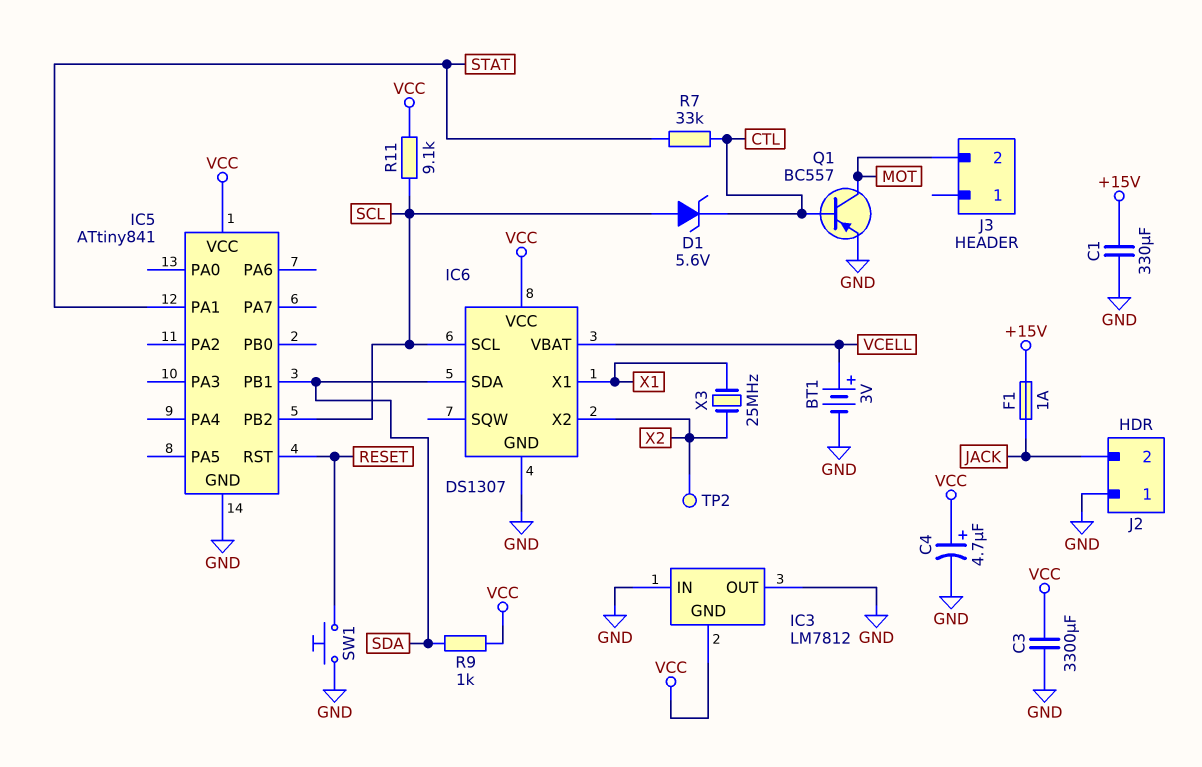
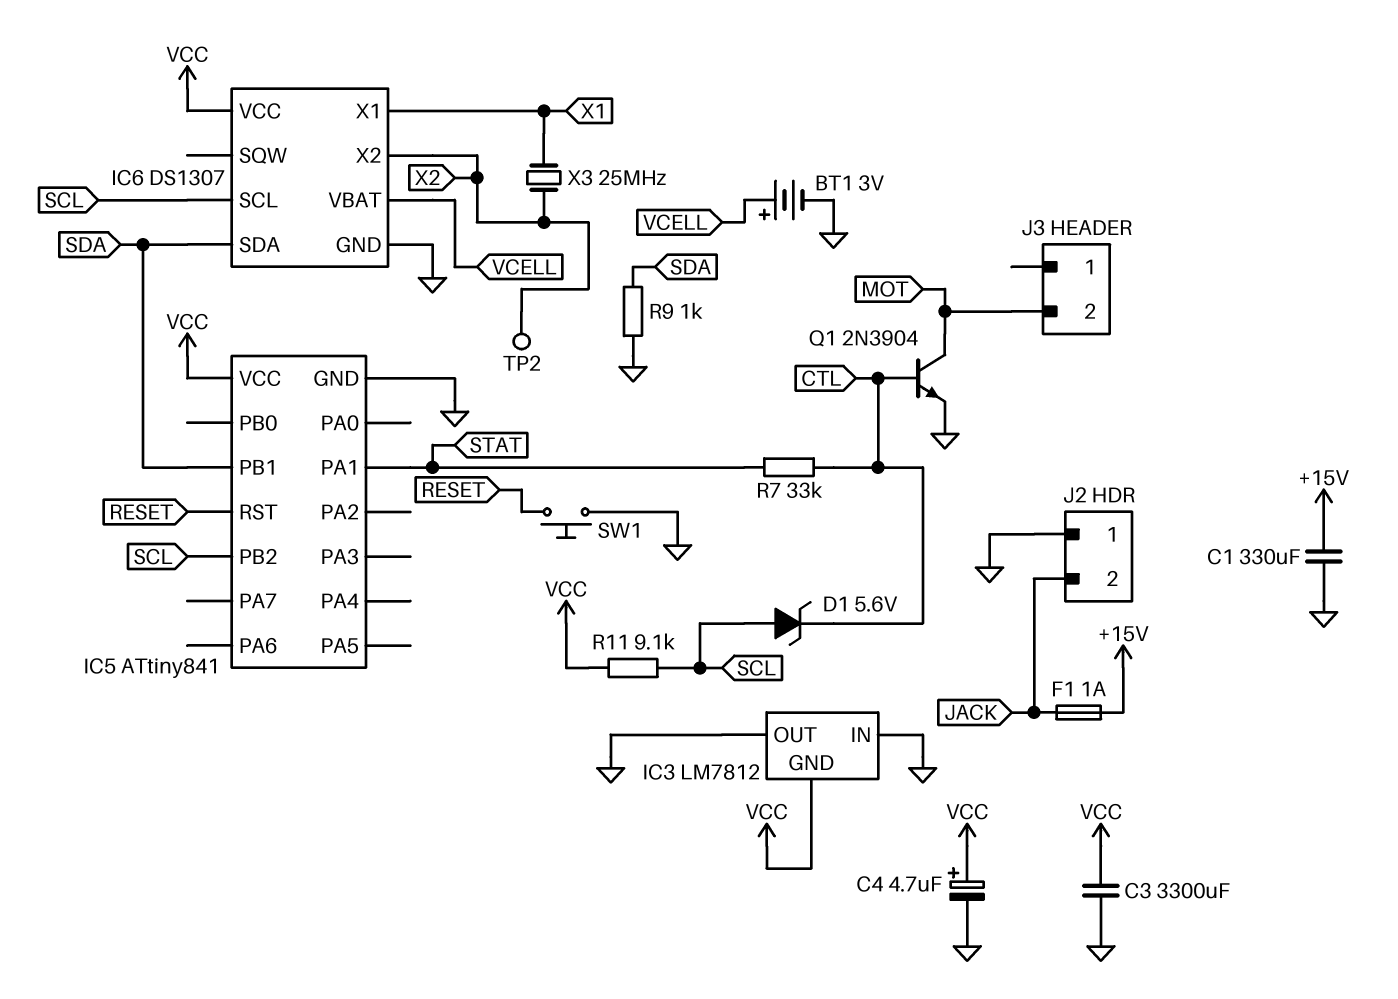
Q1: PNP BC557 (B CTL, C MOT, E GND) -> NPN 2N3904 (B CTL, C MOT, E GND)
R9: 1k (SDA, VCC) -> 1k (GND, SDA)

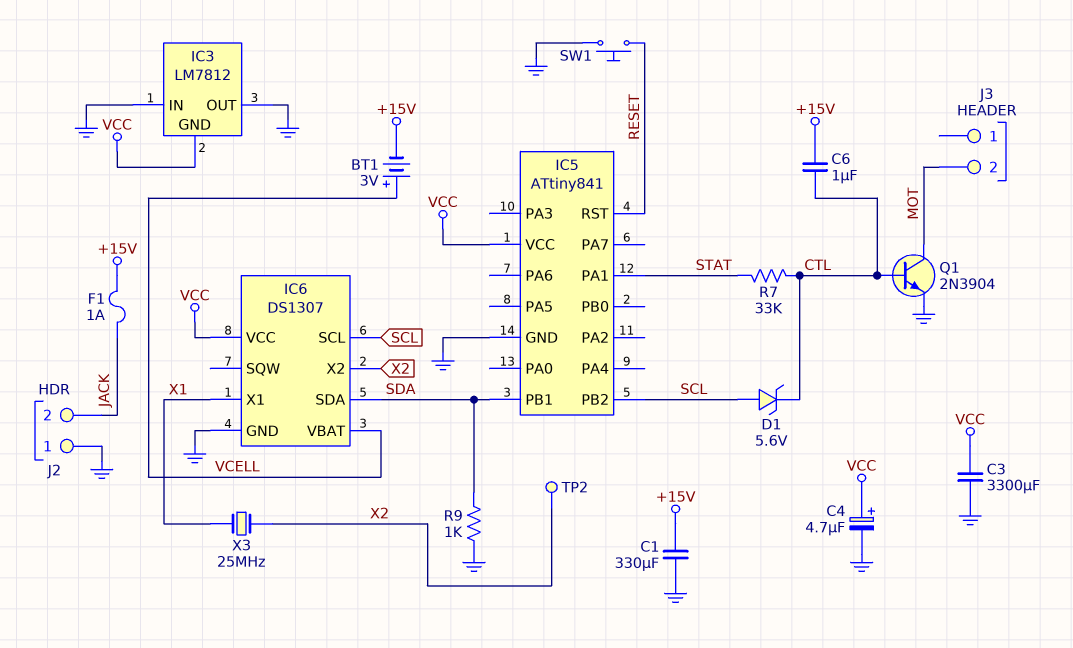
BT1: 3V (plus VCELL, minus GND) -> 3V (plus VCELL, minus +15V)
C6: none -> 1uF (+15V, CTL)
R11: 9.1k (SCL, VCC) -> none

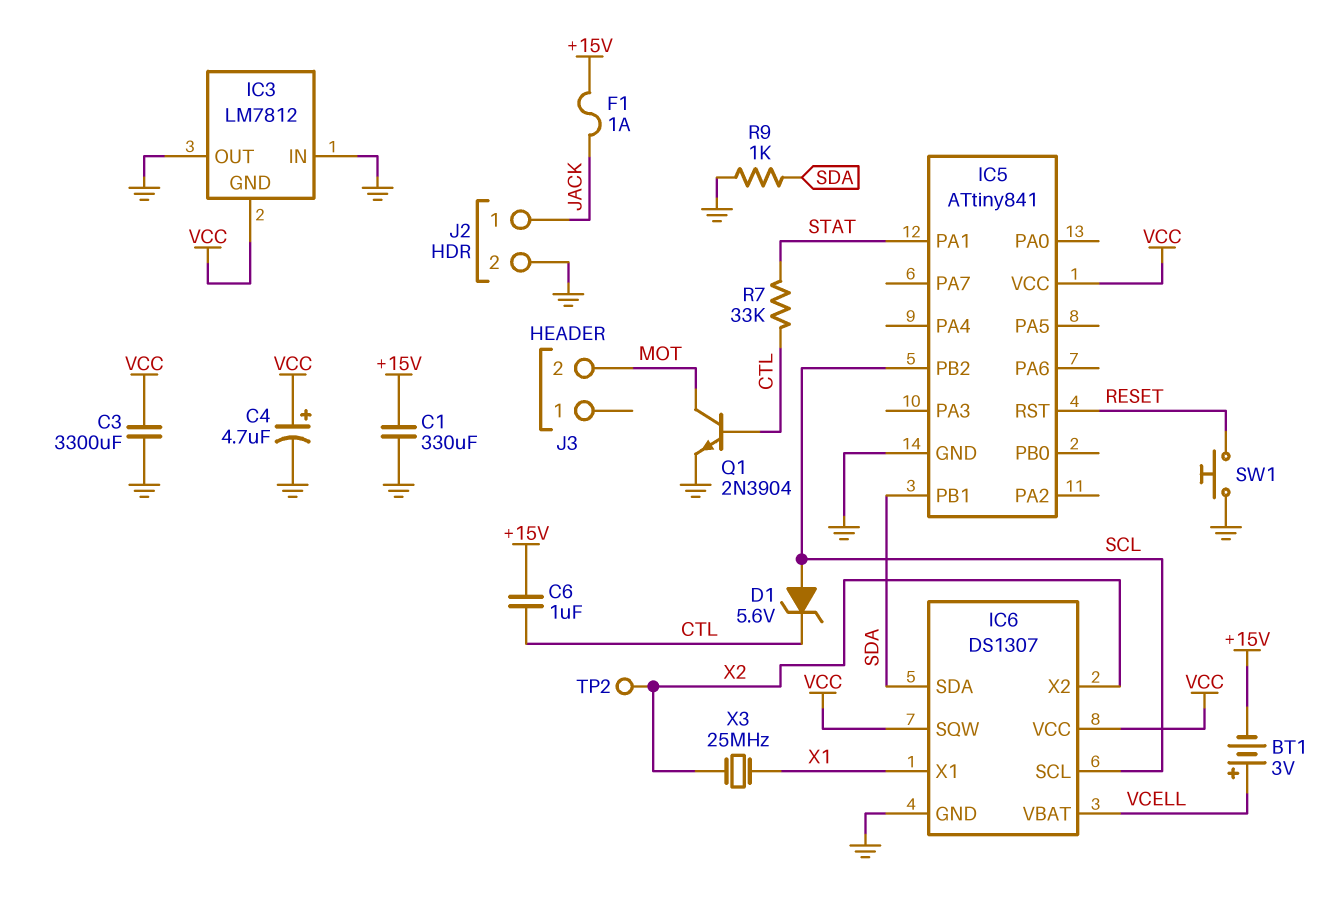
IC6 pin SQW: none -> VCC
J2 pin 1: GND -> JACK
J2 pin 2: JACK -> GND

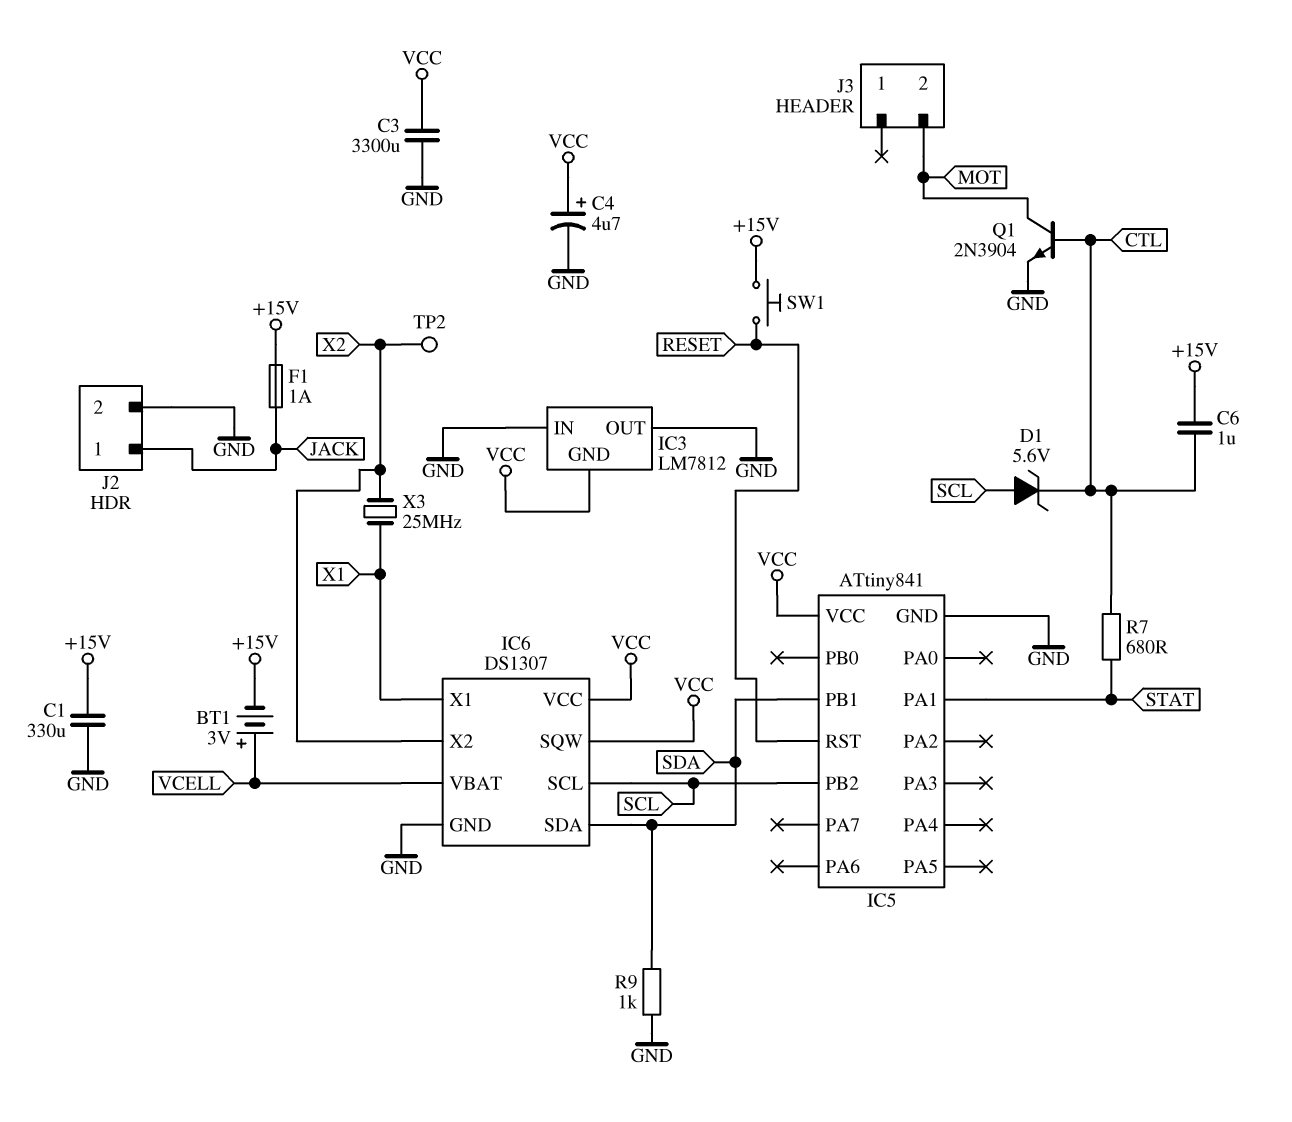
R7: 33k (CTL, STAT) -> 680 (CTL, STAT)
SW1: button (GND, RESET) -> button (+15V, RESET)

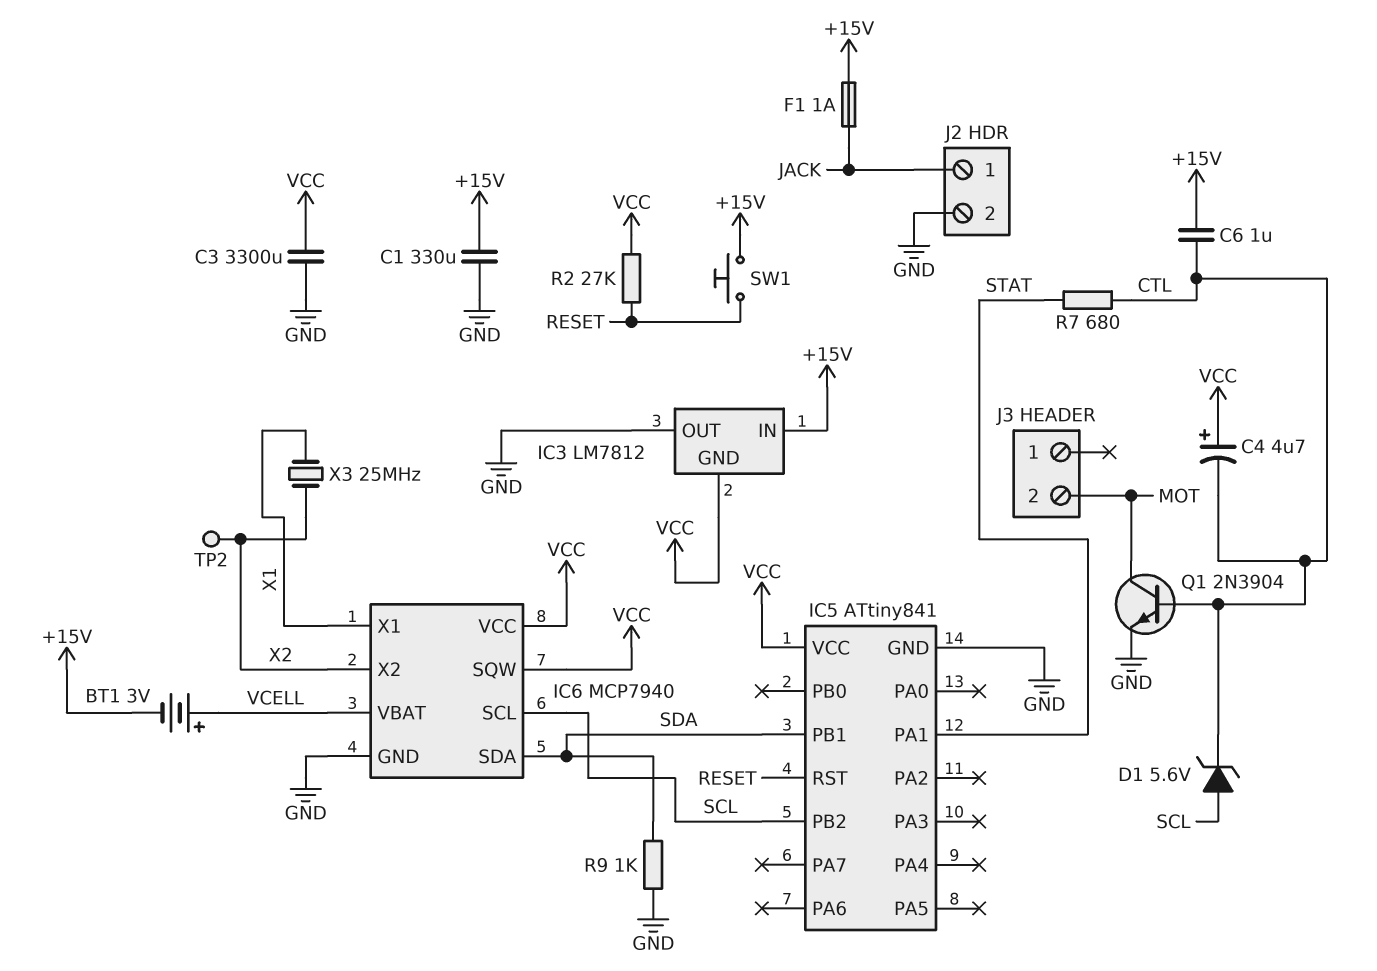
C4: 4.7uF (plus VCC, minus GND) -> 4.7uF (plus VCC, minus CTL)
IC3 pin IN: GND -> +15V
IC6: DS1307 -> MCP7940
R2: none -> 27k (RESET, VCC)

